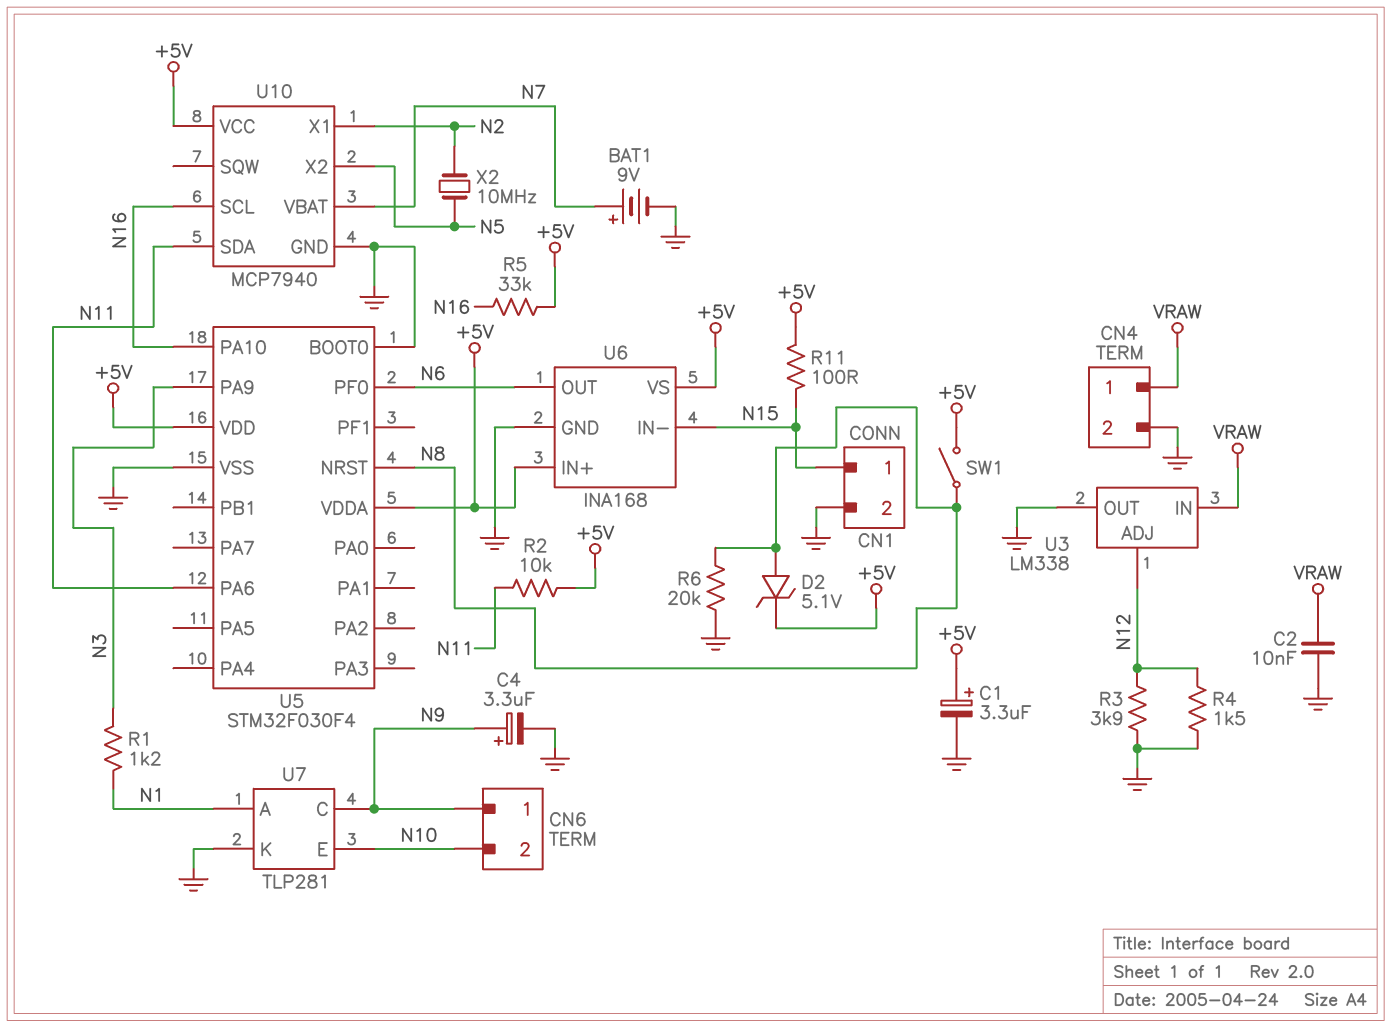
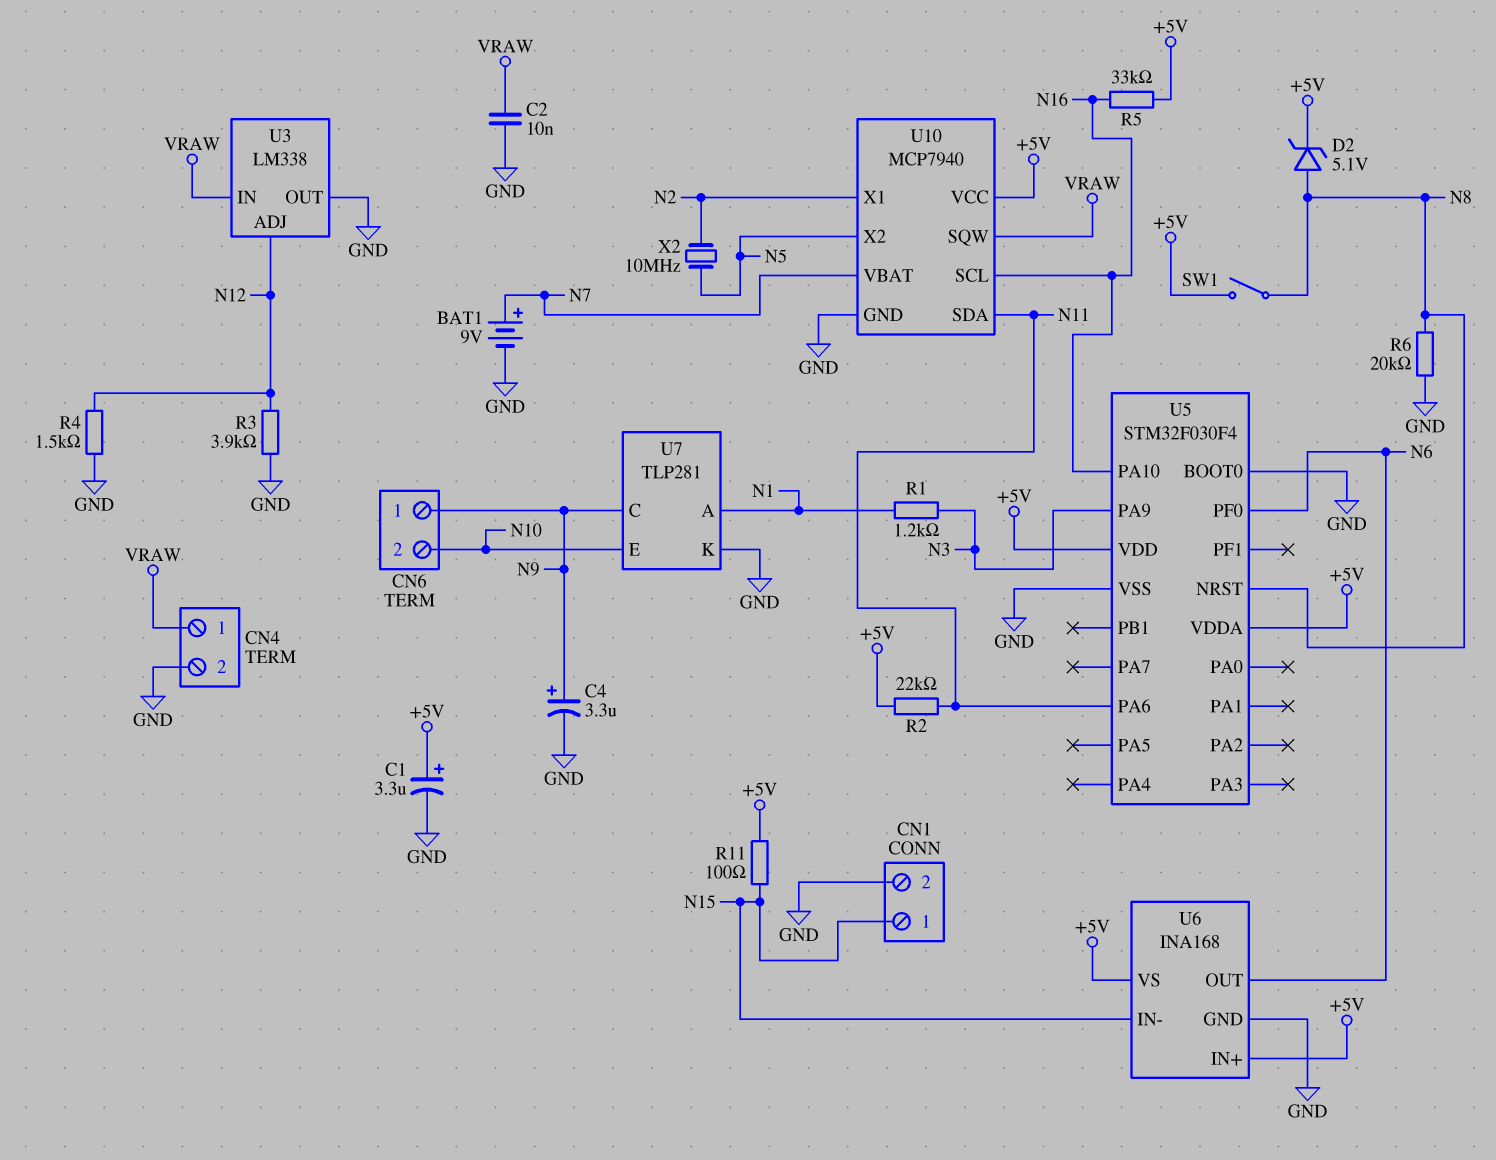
R2: 10k (+5V, N11) -> 22k (+5V, N11)
U10 pin SQW: none -> VRAW

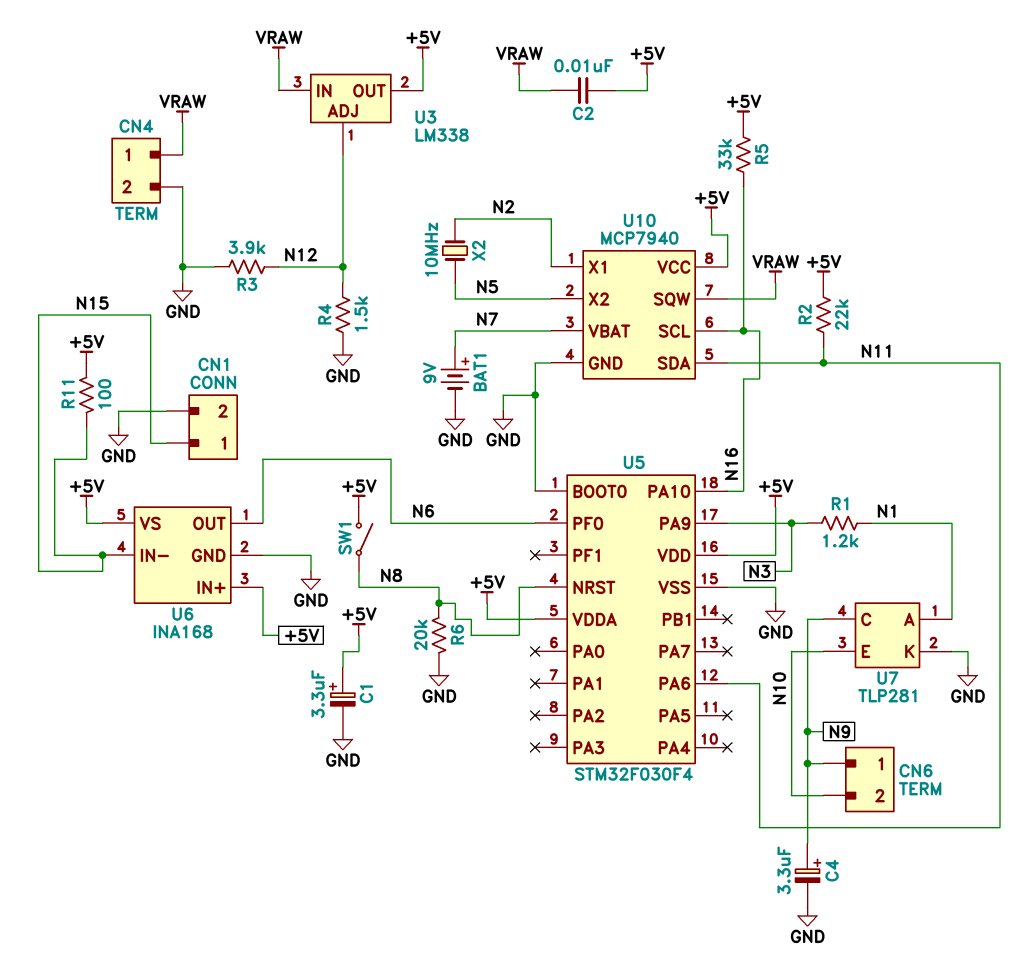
C2: 10nF (GND, VRAW) -> 10nF (+5V, VRAW)
D2: zener 5.1V (A N8, K +5V) -> none
U3 pin OUT: GND -> +5V

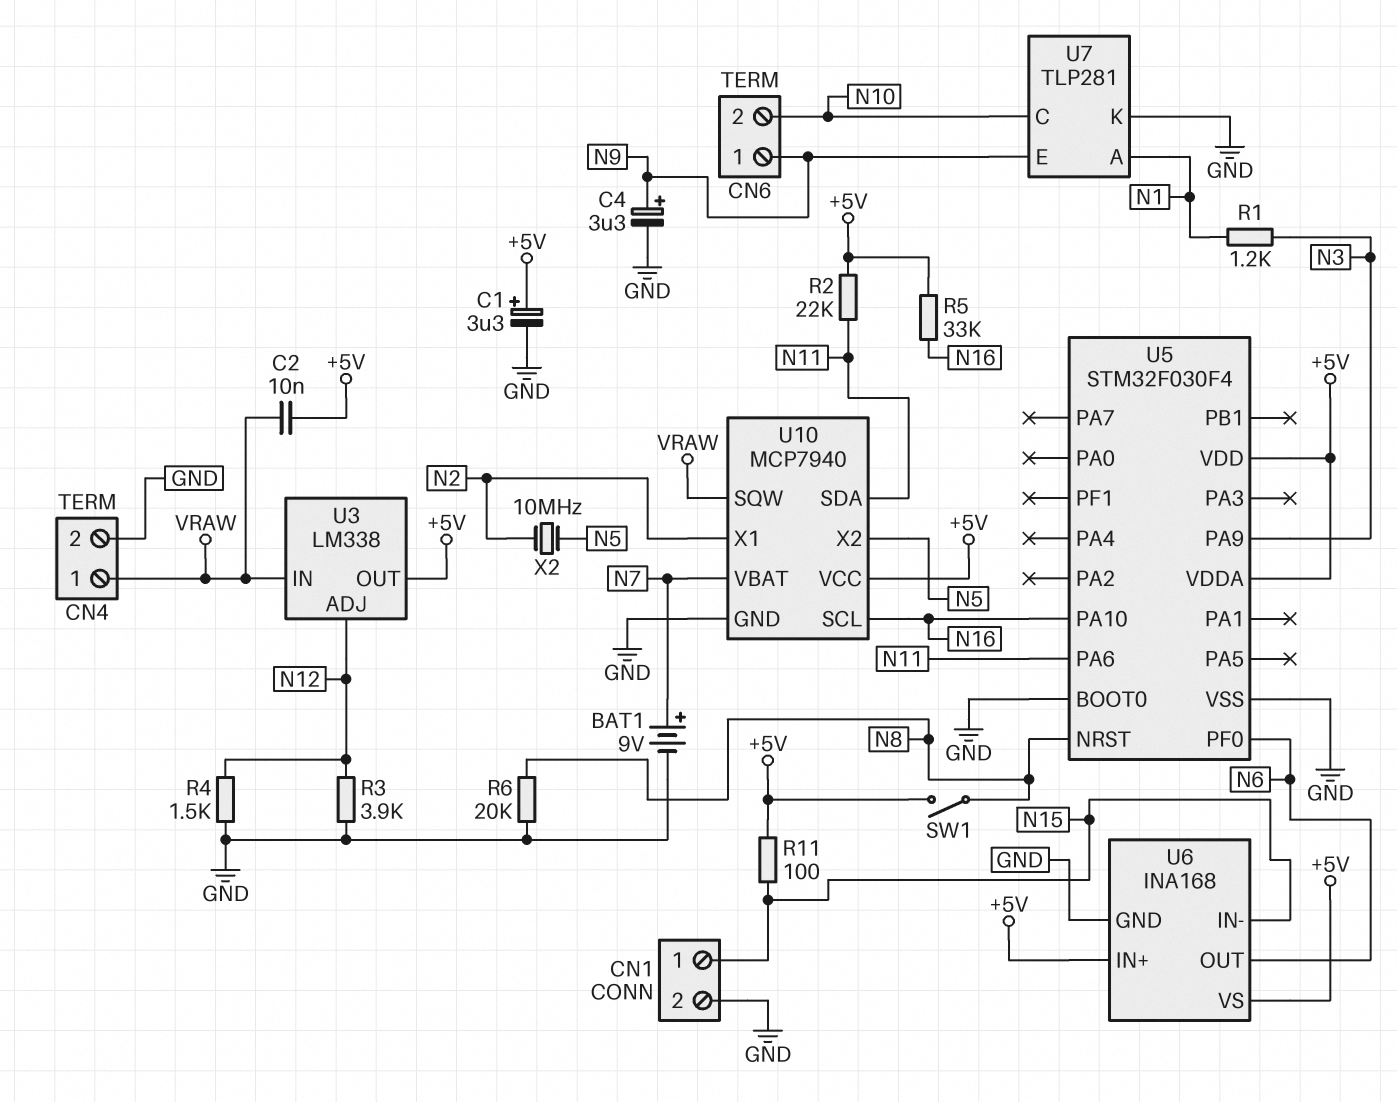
U7 pin C: N9 -> N10
U7 pin E: N10 -> N9

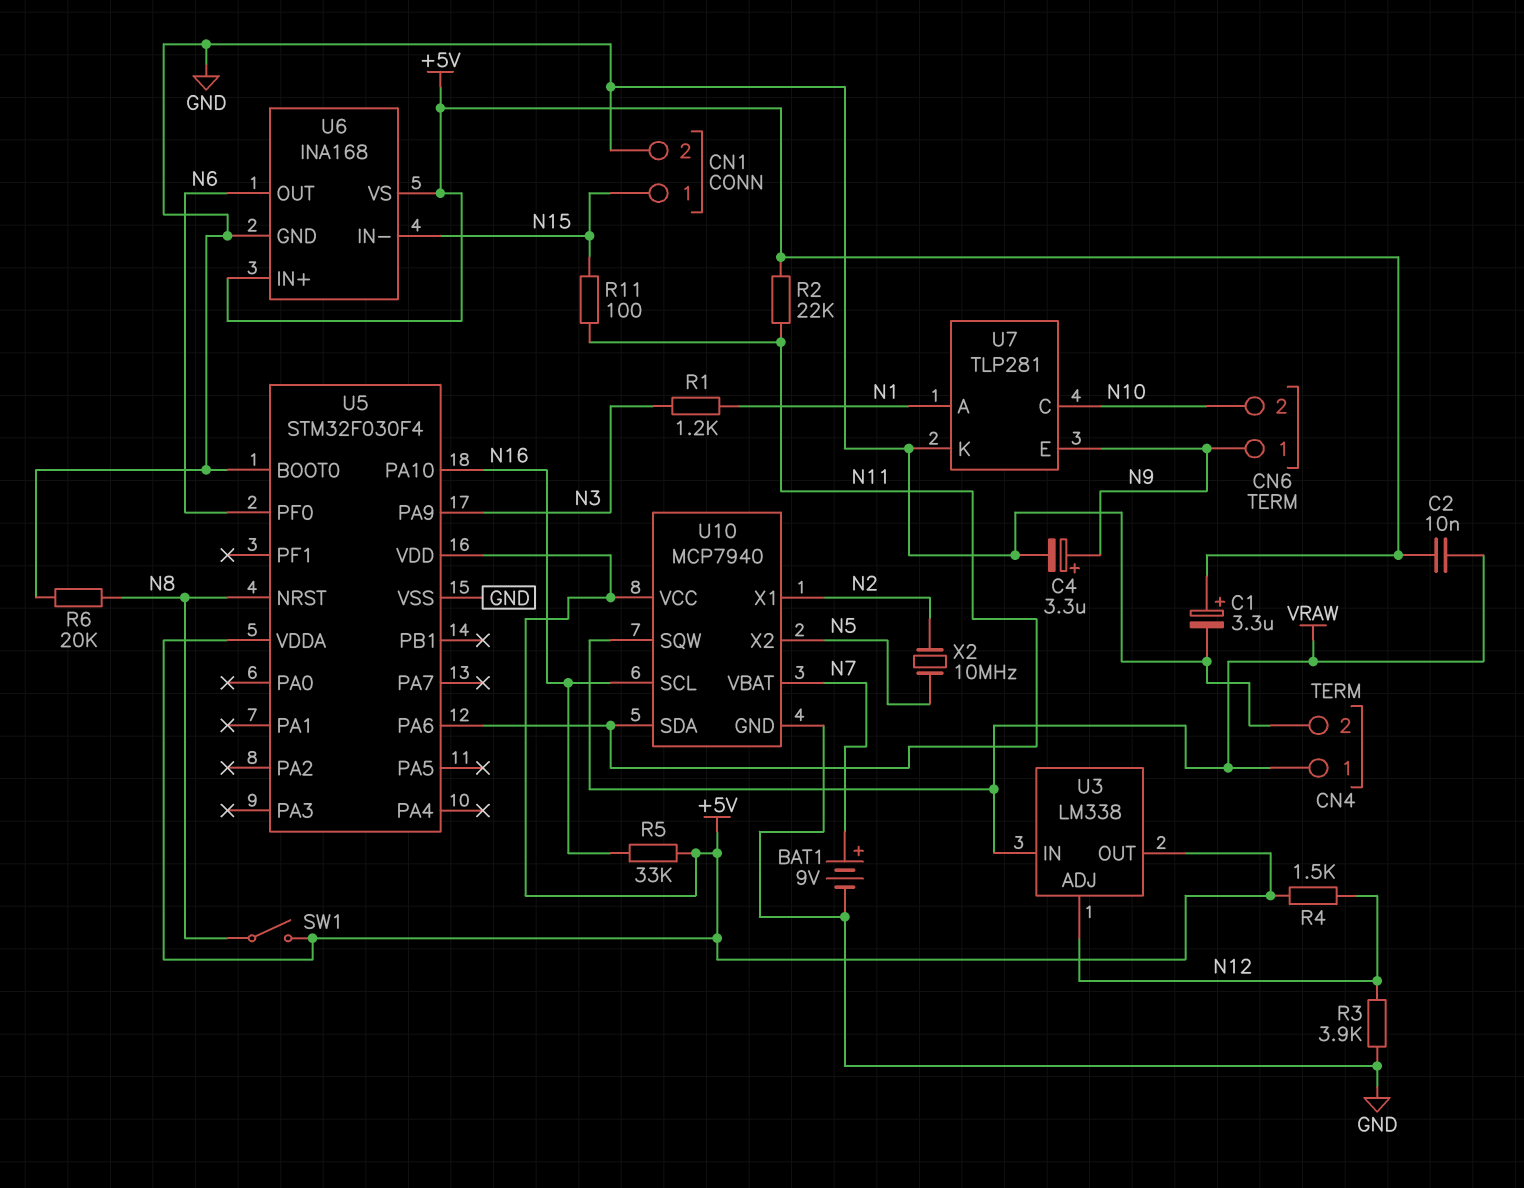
R4: 1.5k (GND, N12) -> 1.5k (+5V, N12)
R11: 100 (+5V, N15) -> 100 (N11, N15)

